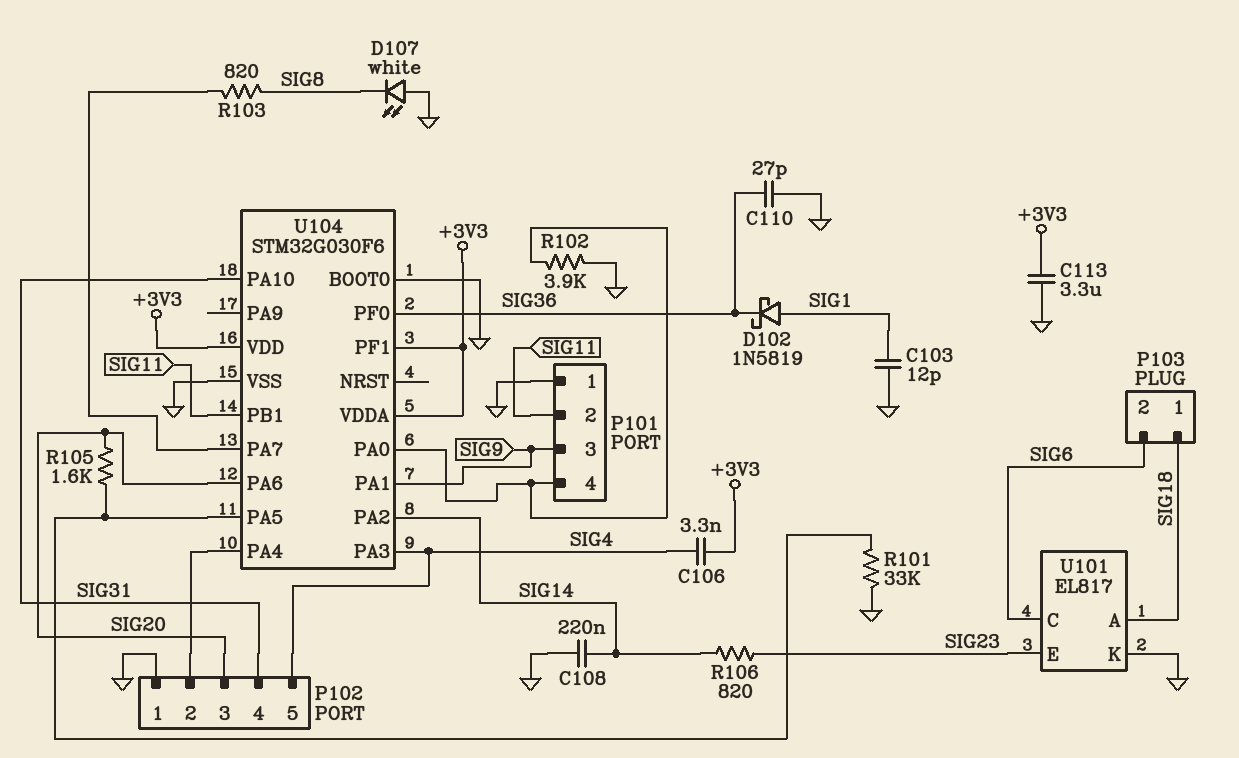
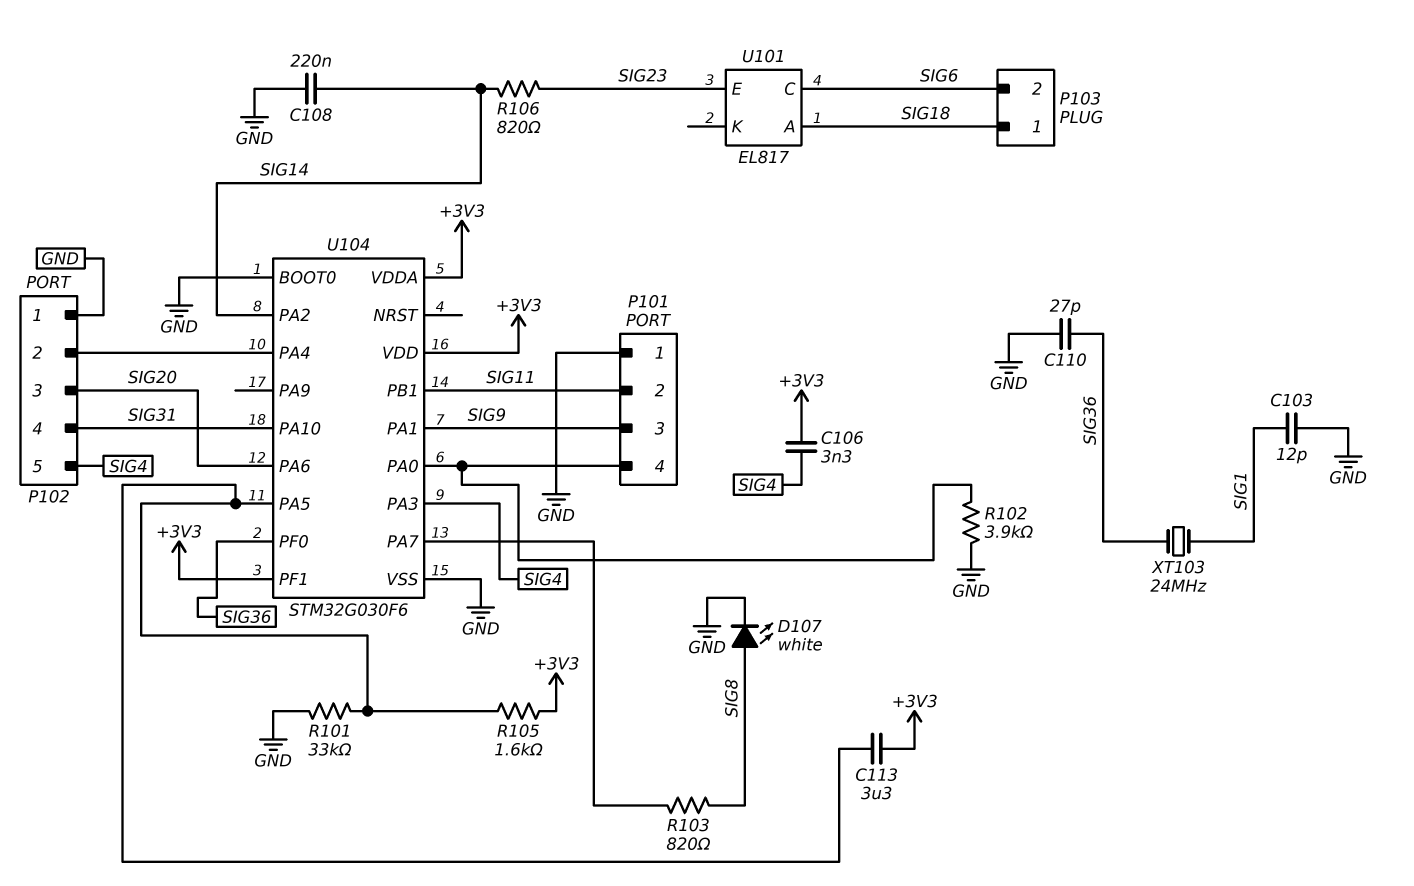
C113: 3.3uF (+3V3, GND) -> 3.3uF (+3V3, U104/PA5)
D102: schottky 1N5819 (A SIG1, K SIG36) -> none
D107: LED white (A GND, K SIG8) -> LED white (A SIG8, K GND)
R105: 1.6k (SIG20, U104/PA5) -> 1.6k (+3V3, U104/PA5)
U101 pin K: GND -> none
XT103: none -> 24MHz (SIG1, SIG36)

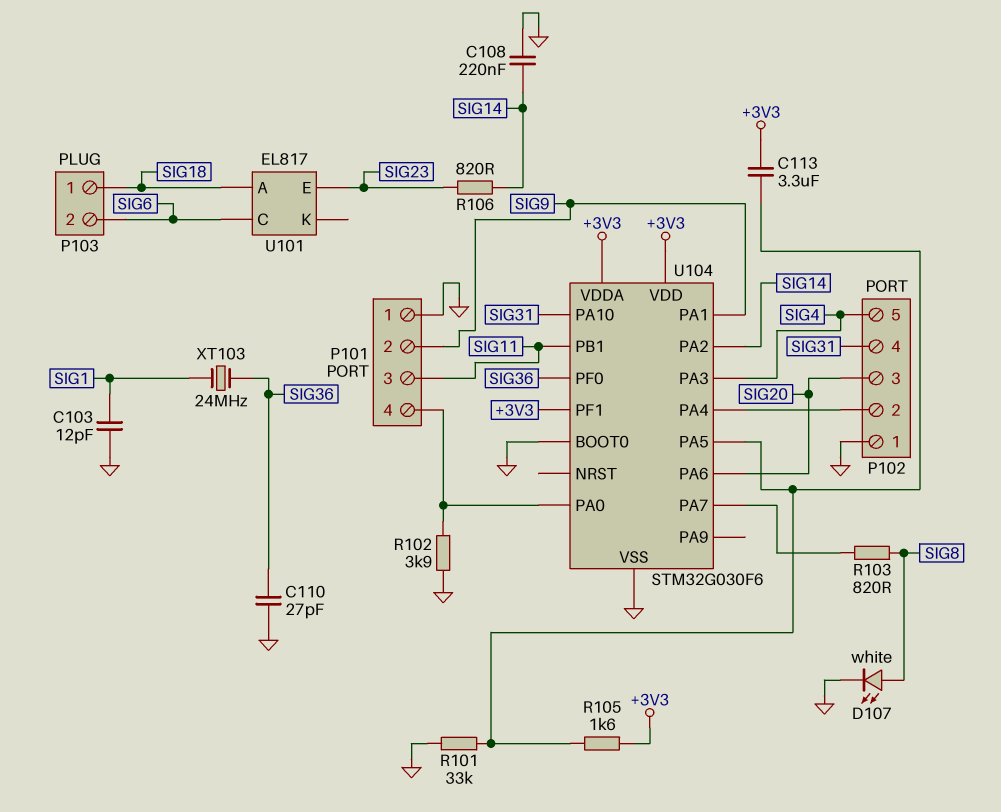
C106: 3.3nF (+3V3, SIG4) -> none
P101 pin 2: SIG11 -> SIG9
P101 pin 3: SIG9 -> SIG11

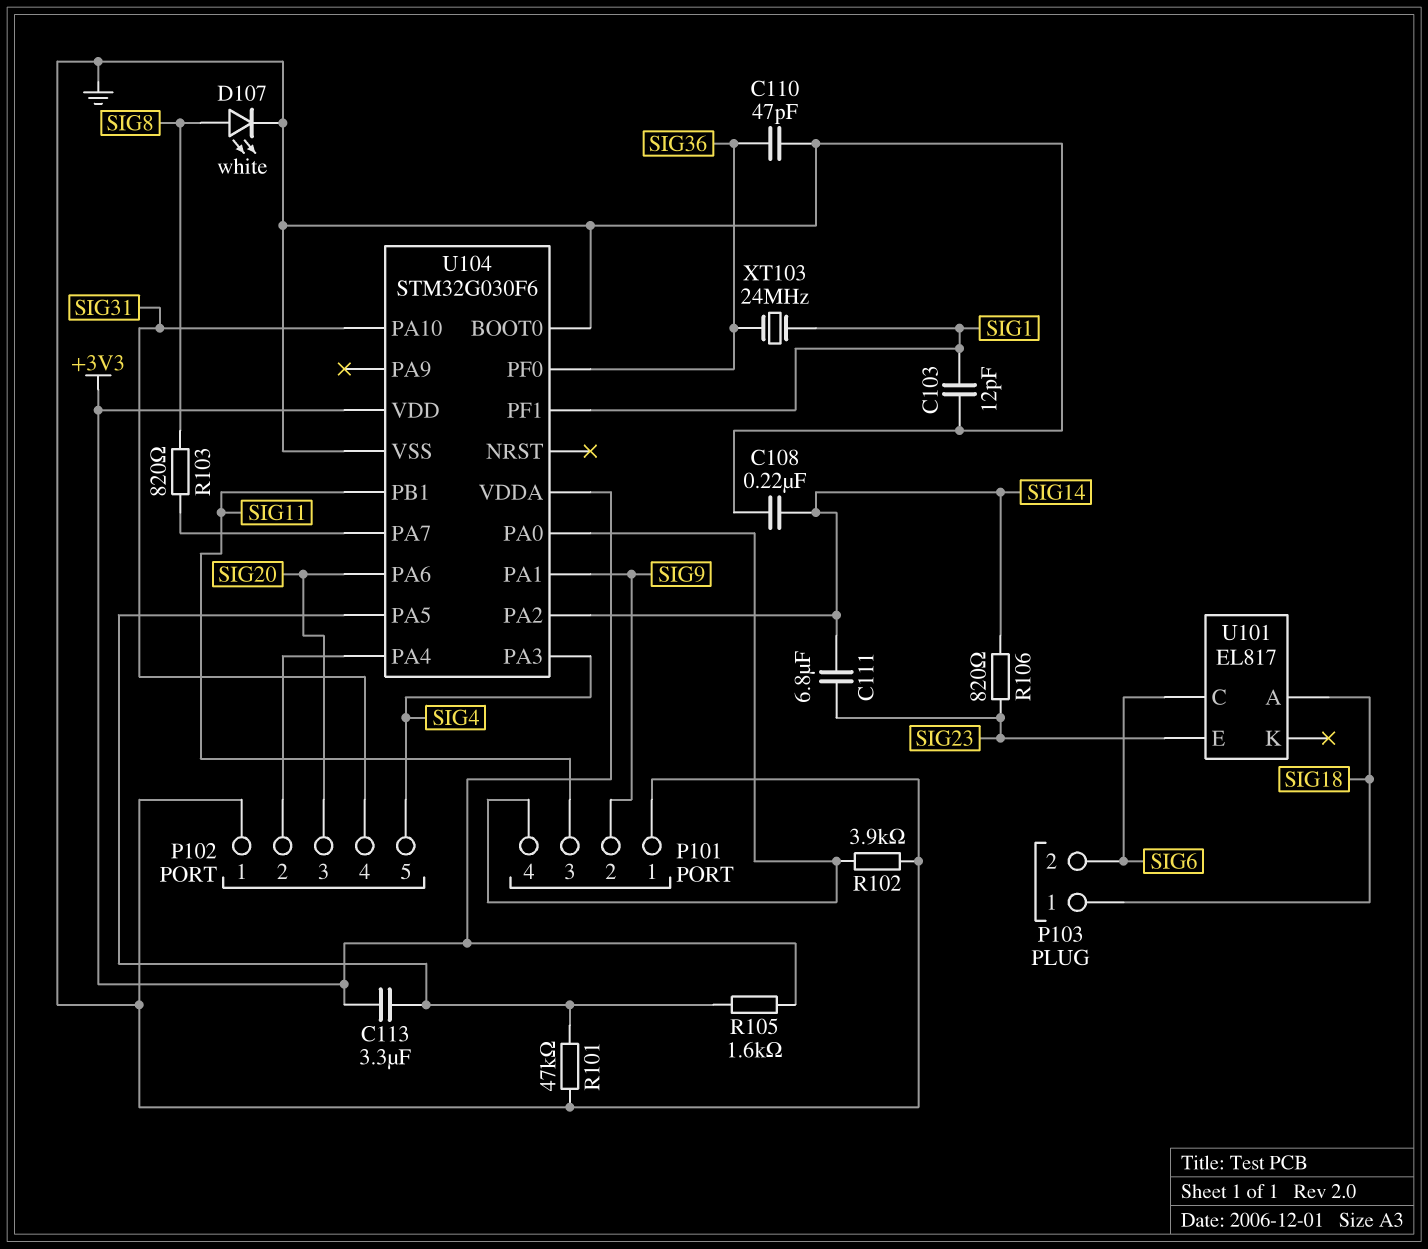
C110: 27pF (GND, SIG36) -> 47pF (GND, SIG36)
C111: none -> 6.8uF (SIG14, SIG23)
R101: 33k (GND, U104/PA5) -> 47k (GND, U104/PA5)
U104 pin PF1: +3V3 -> SIG1

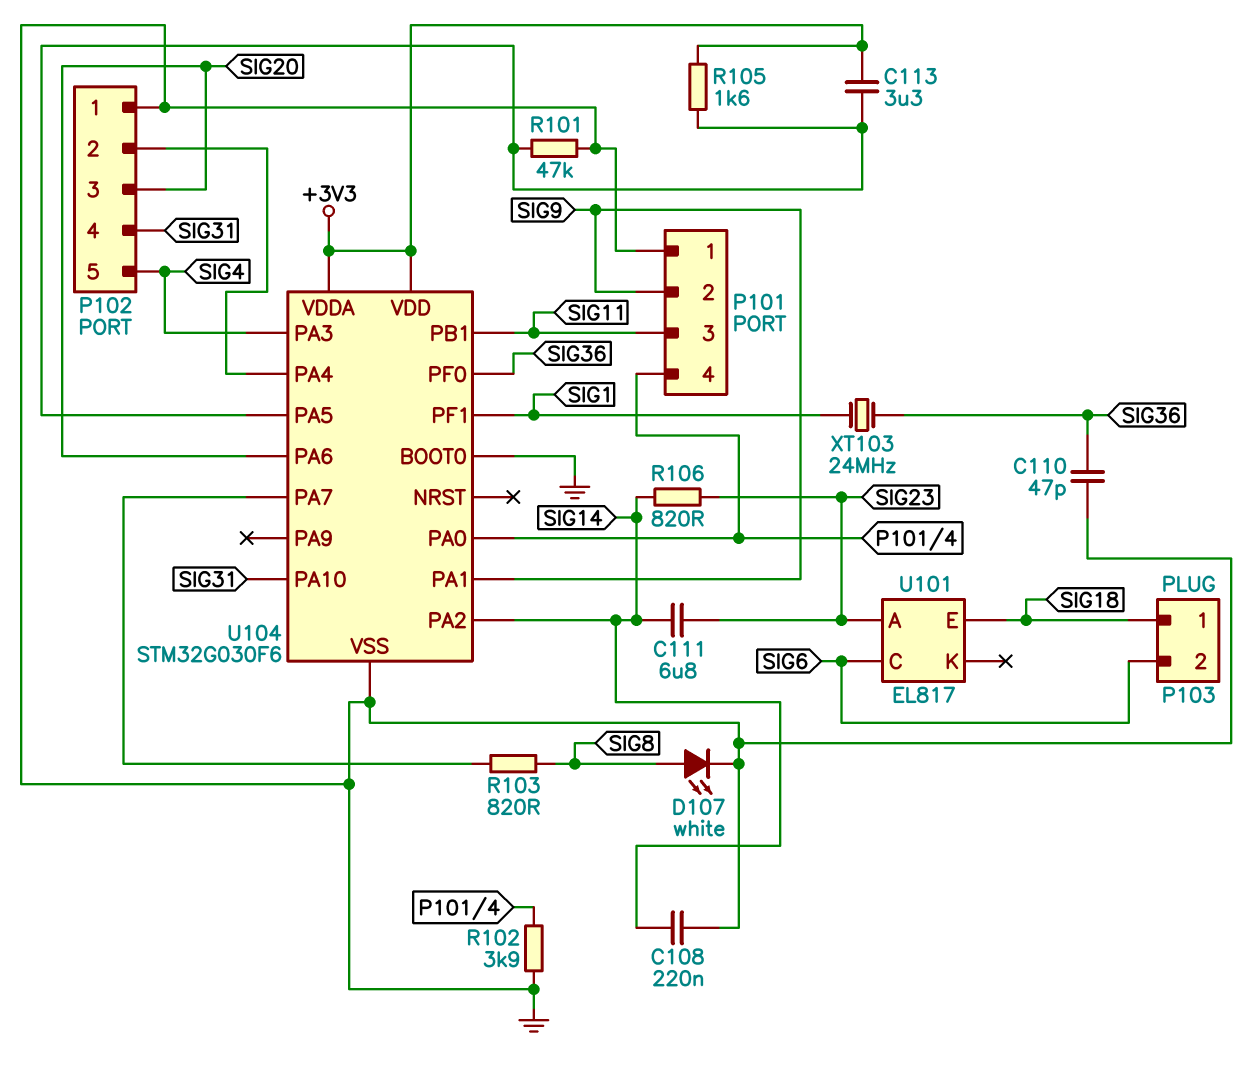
C103: 12pF (GND, SIG1) -> none
U101 pin A: SIG18 -> SIG23
U101 pin E: SIG23 -> SIG18

